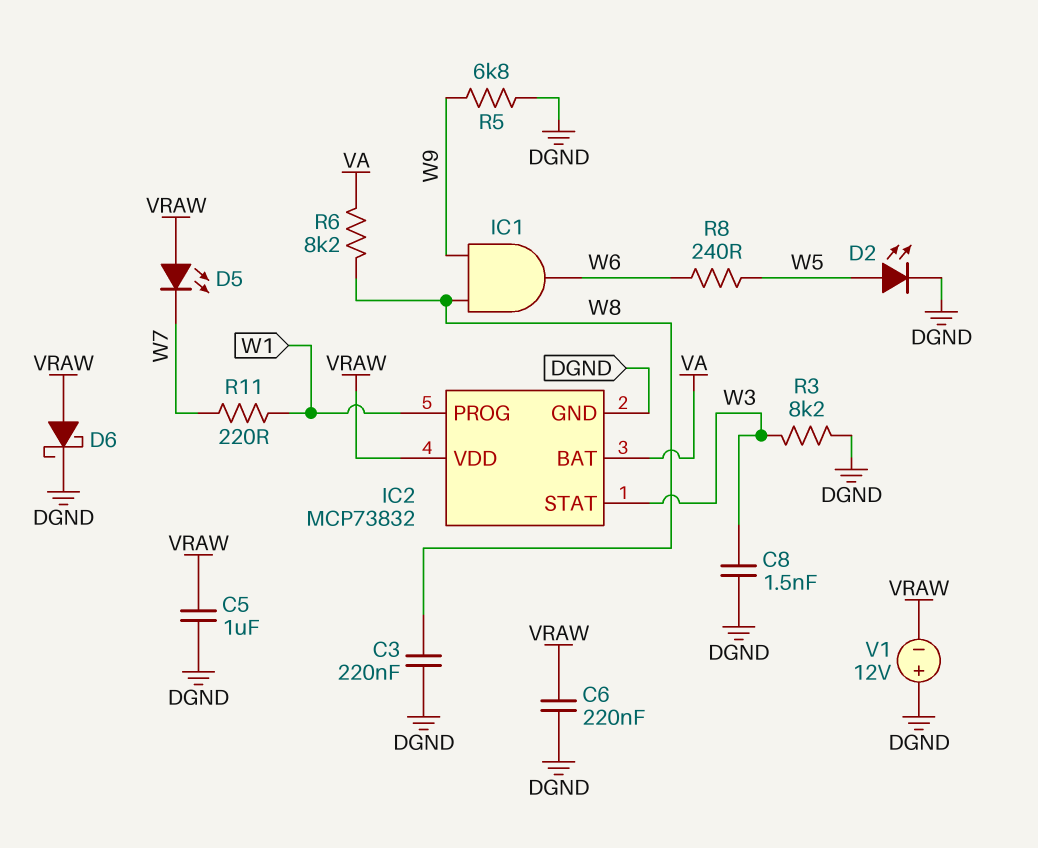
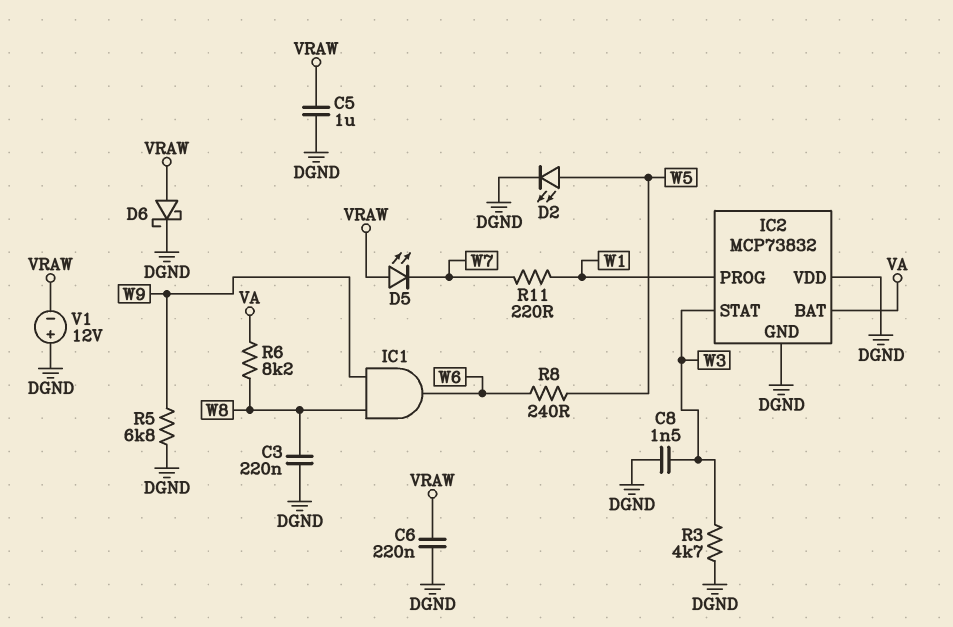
IC2 pin VDD: VRAW -> DGND
R3: 8.2k (DGND, W3) -> 4.7k (DGND, W3)

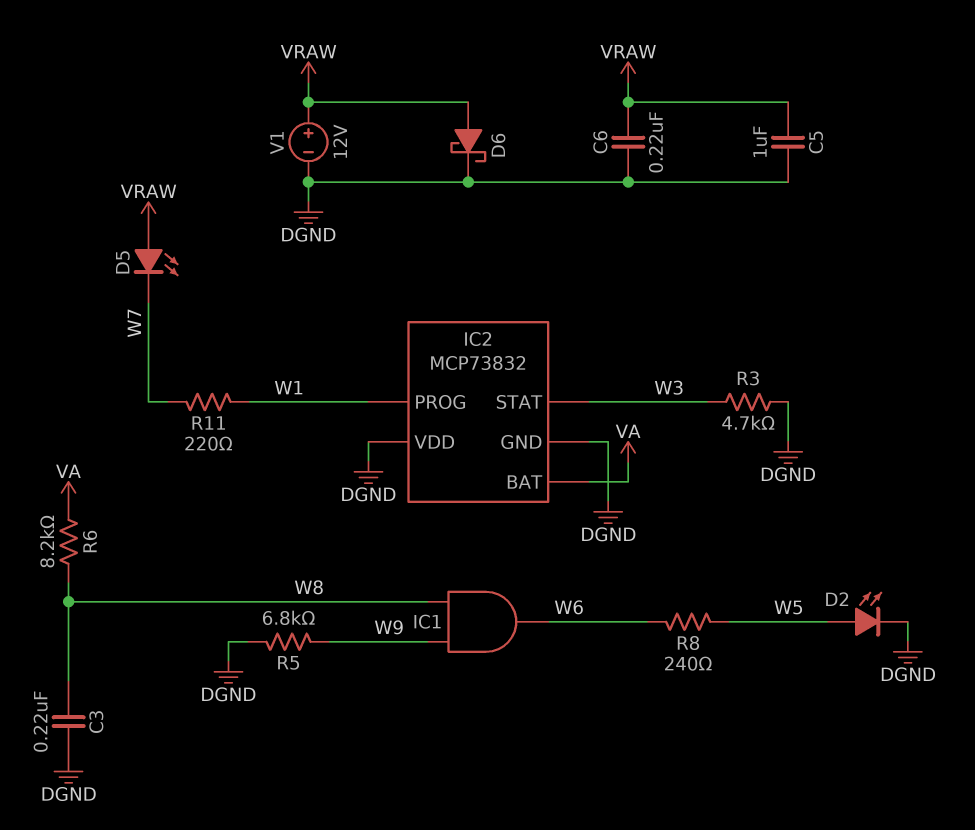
C8: 1.5nF (DGND, W3) -> none
V1: 12V (plus DGND, minus VRAW) -> 12V (plus VRAW, minus DGND)

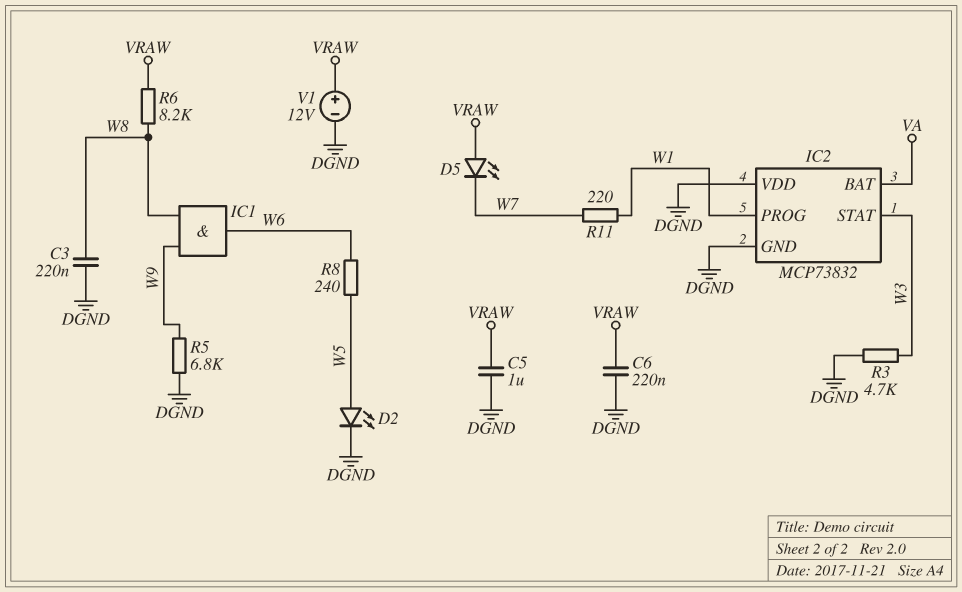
D6: schottky (A VRAW, K DGND) -> none
R6: 8.2k (VA, W8) -> 8.2k (VRAW, W8)

